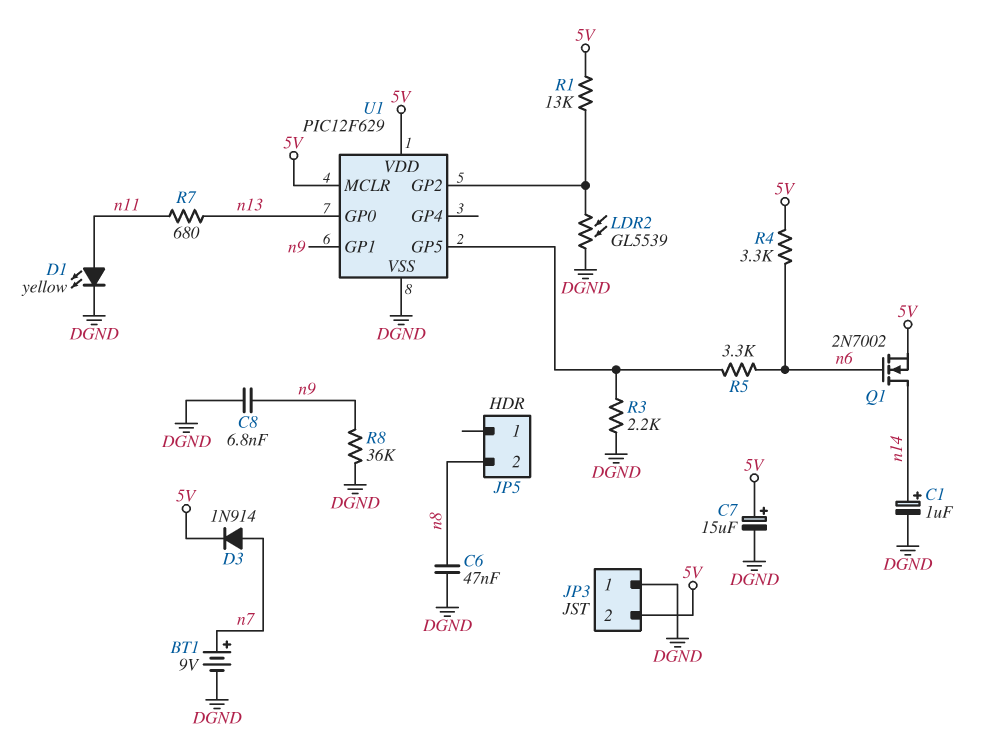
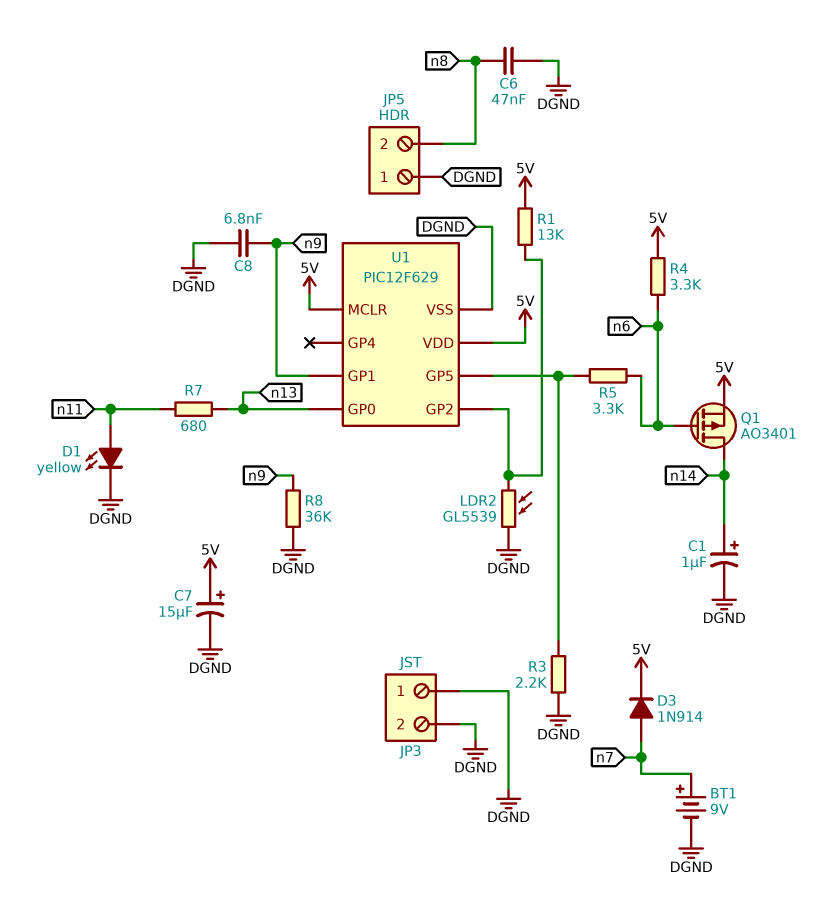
JP3 pin 2: 5V -> DGND
JP5 pin 1: none -> DGND
Q1: NMOS 2N7002 (G n6, D n14, S 5V) -> PMOS AO3401 (G n6, D n14, S 5V)

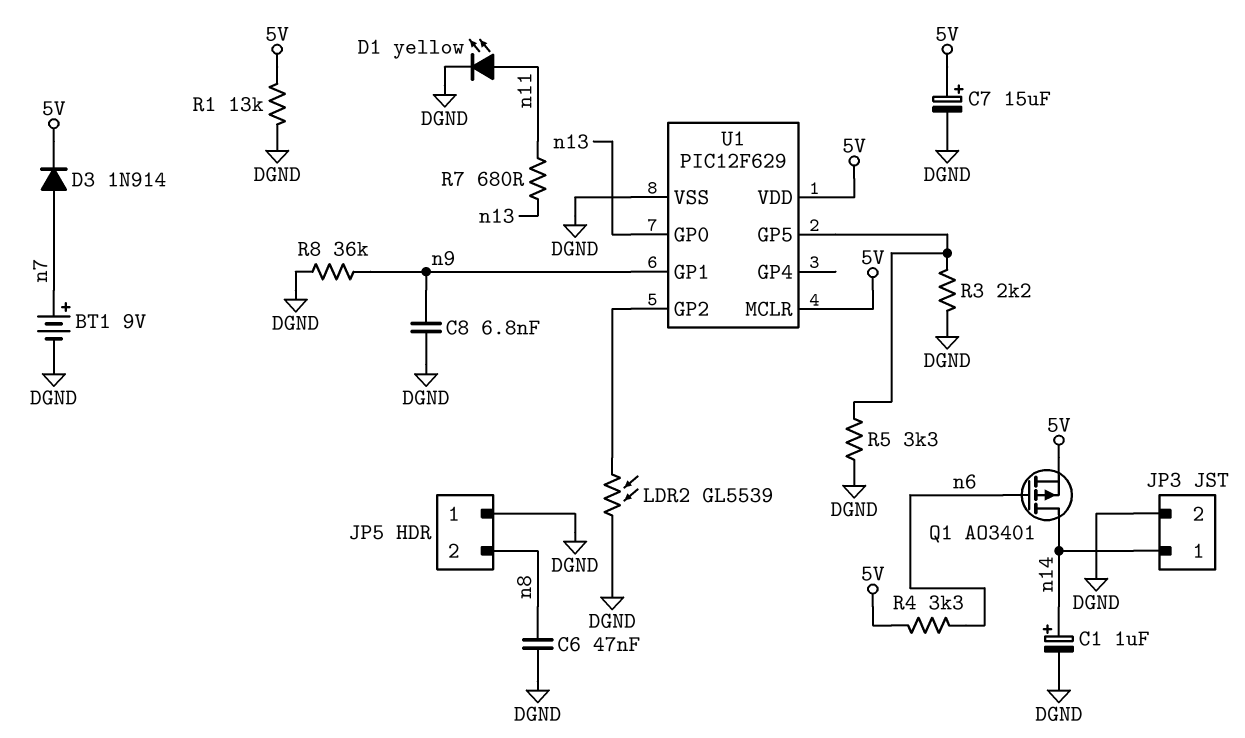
JP3 pin 1: DGND -> n14
R1: 13k (5V, U1/GP2) -> 13k (5V, DGND)
R5: 3.3k (U1/GP5, n6) -> 3.3k (DGND, U1/GP5)

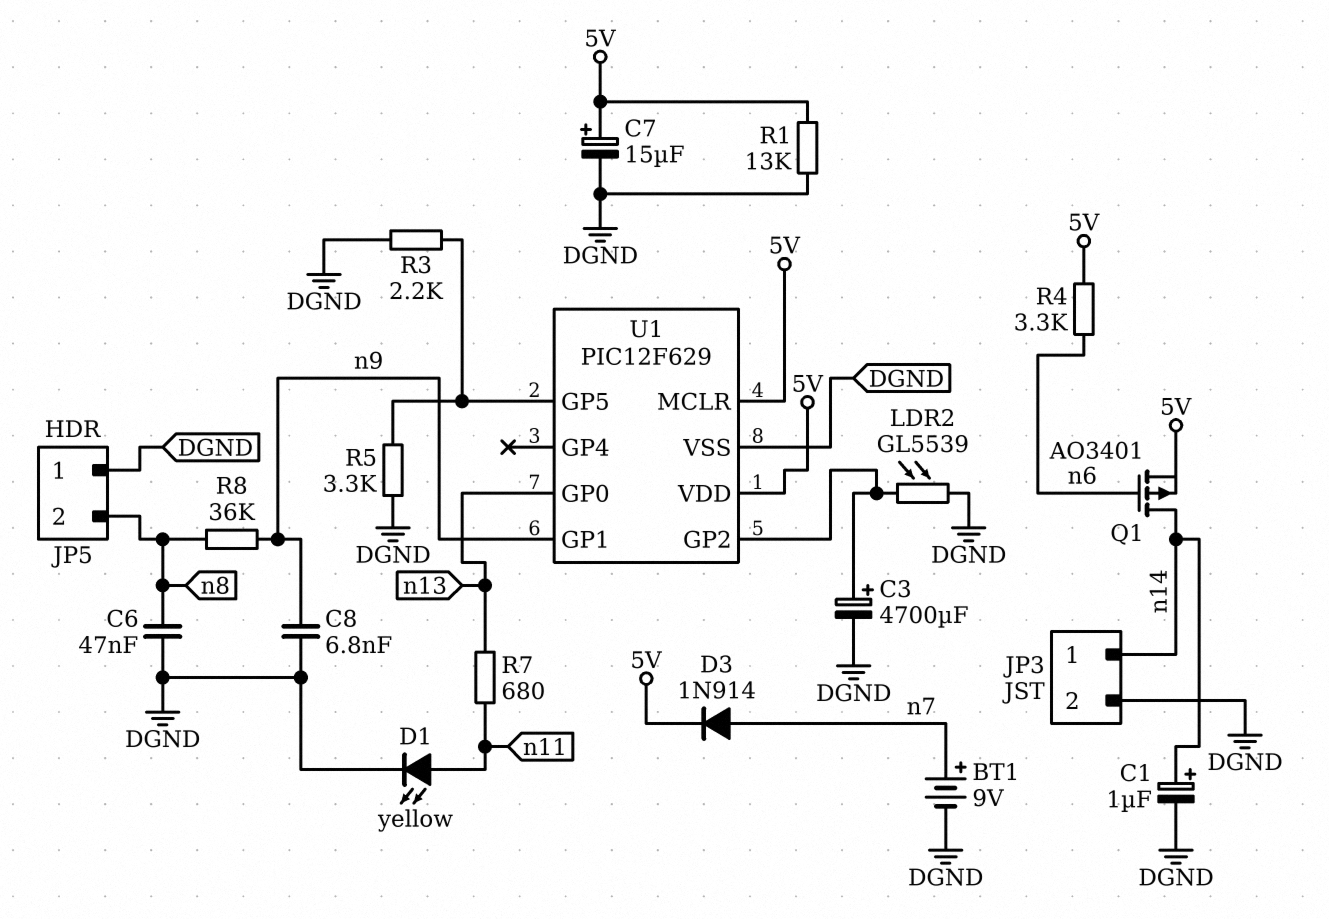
C3: none -> 4700uF (plus U1/GP2, minus DGND)
R8: 36k (DGND, n9) -> 36k (n8, n9)

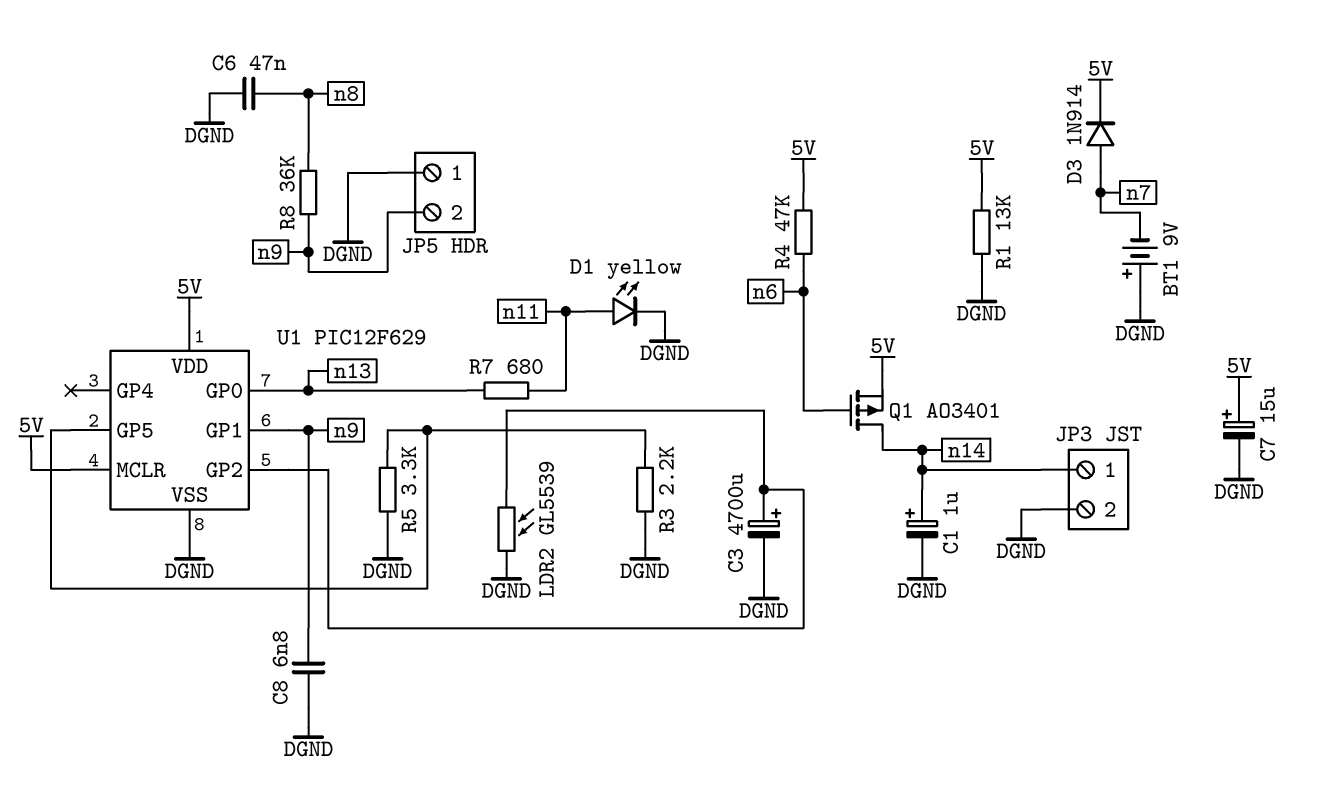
BT1: 9V (plus n7, minus DGND) -> 9V (plus DGND, minus n7)
JP5 pin 2: n8 -> n9
R4: 3.3k (5V, n6) -> 47k (5V, n6)

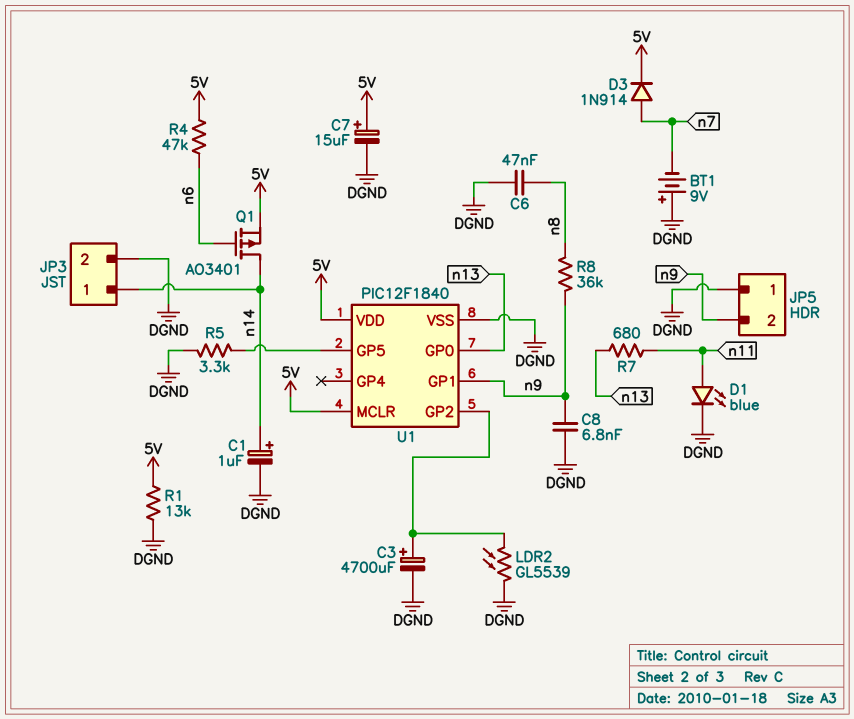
D1: LED yellow (A n11, K DGND) -> LED blue (A n11, K DGND)
R3: 2.2k (DGND, U1/GP5) -> none
U1: PIC12F629 -> PIC12F1840

